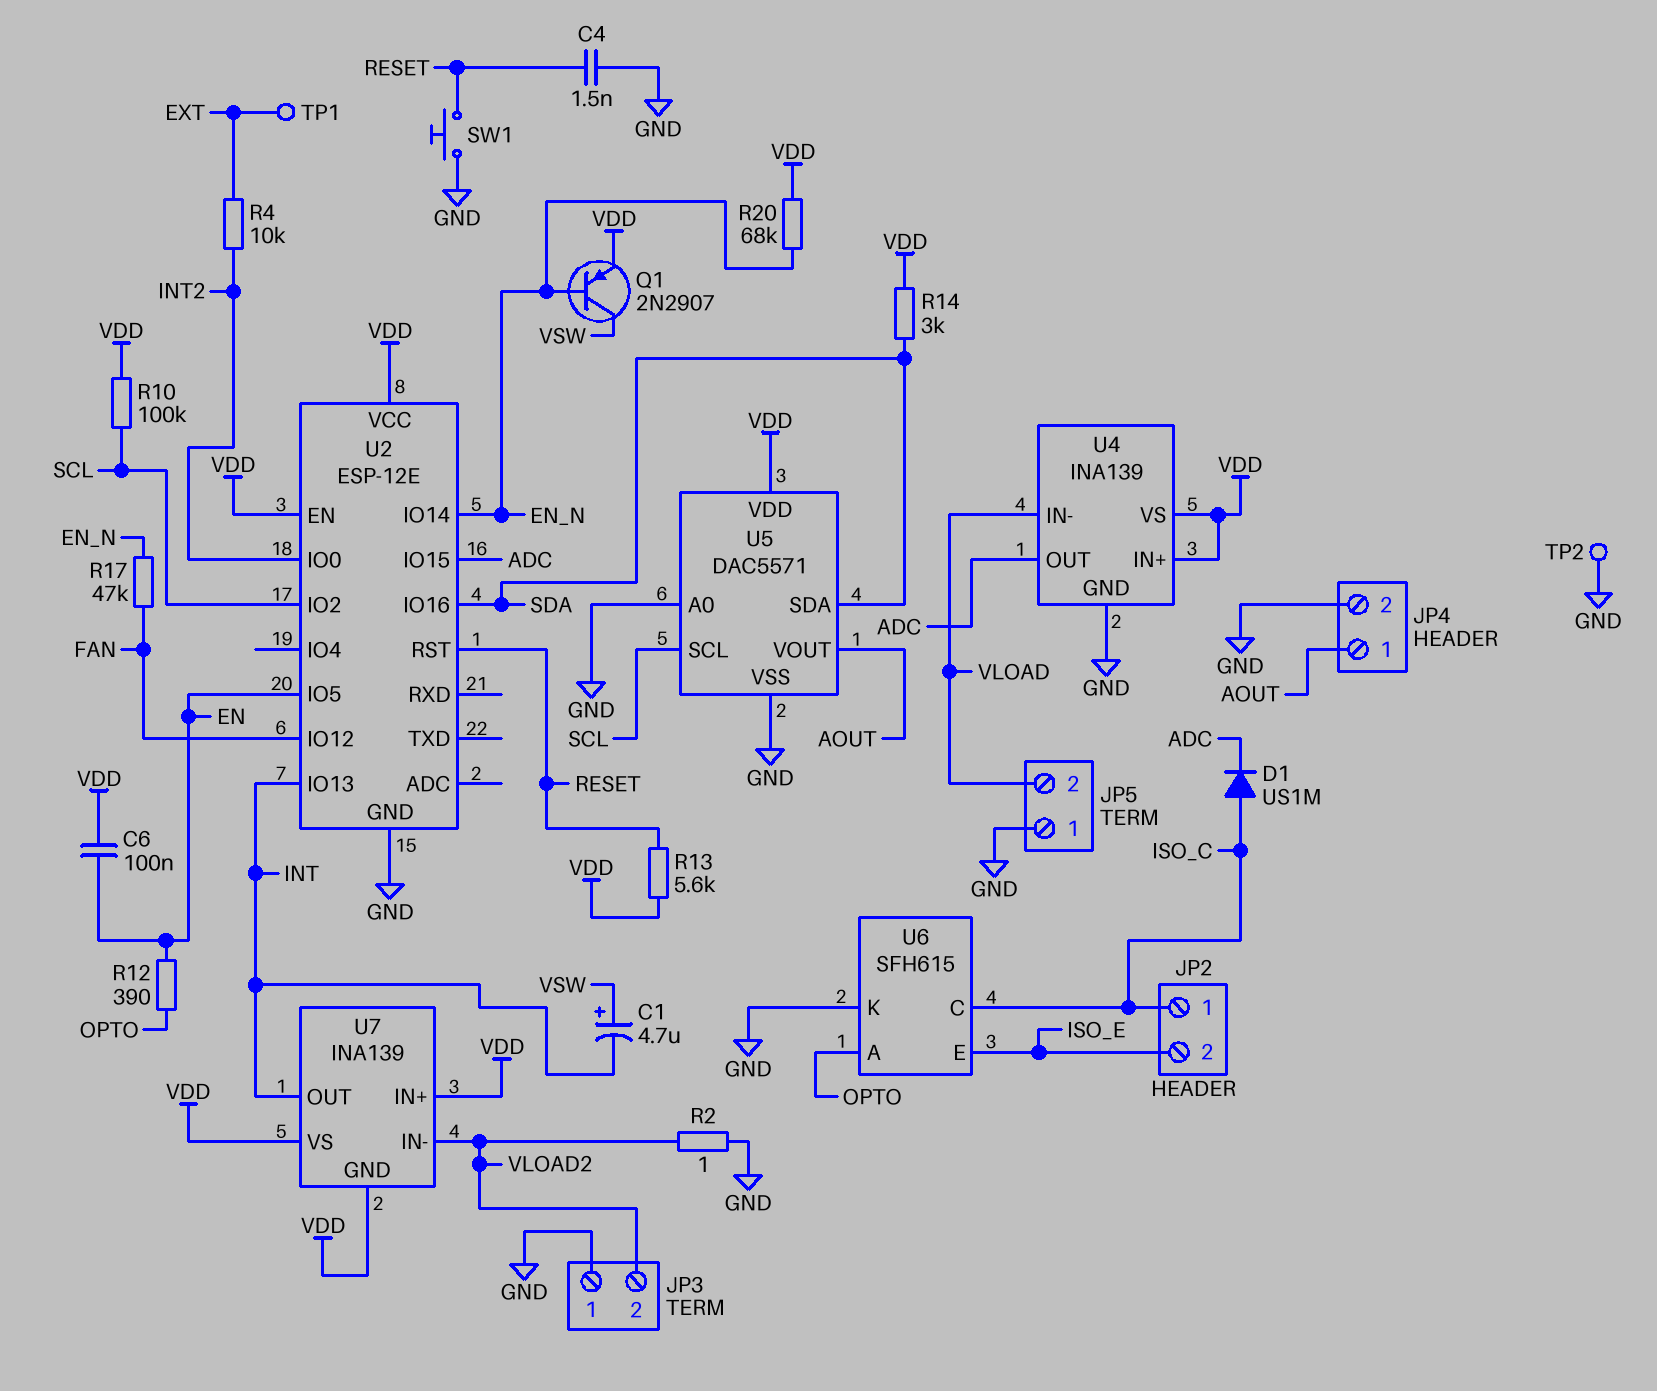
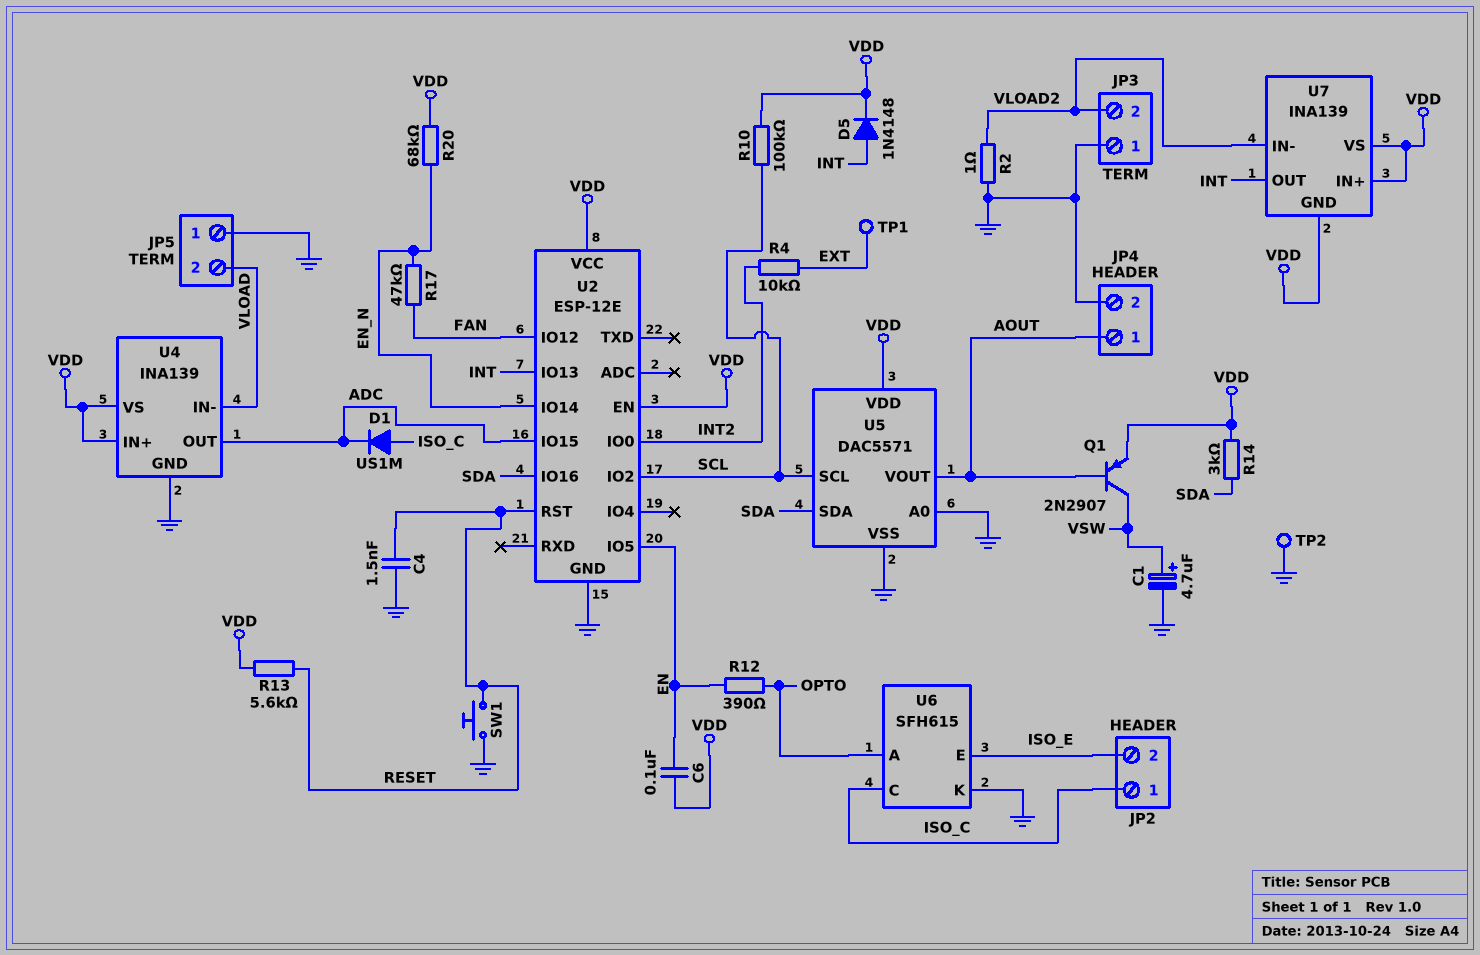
C1: 4.7uF (plus VSW, minus INT) -> 4.7uF (plus VSW, minus GND)
D5: none -> diode 1N4148 (A INT, K VDD)
Q1: PNP 2N2907 (B EN_N, C VSW, E VDD) -> PNP 2N2907 (B AOUT, C VSW, E VDD)

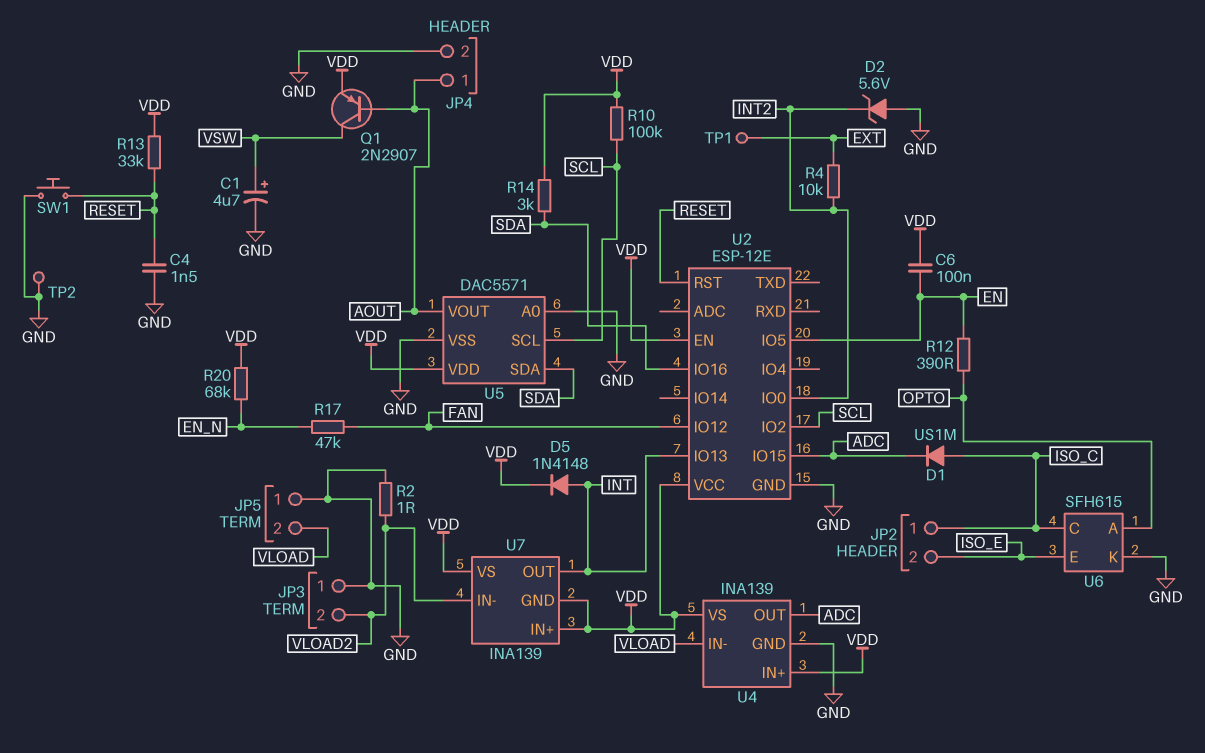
D2: none -> zener 5.6V (A GND, K INT2)
R13: 5.6k (RESET, VDD) -> 33k (RESET, VDD)
U2 pin IO14: EN_N -> none

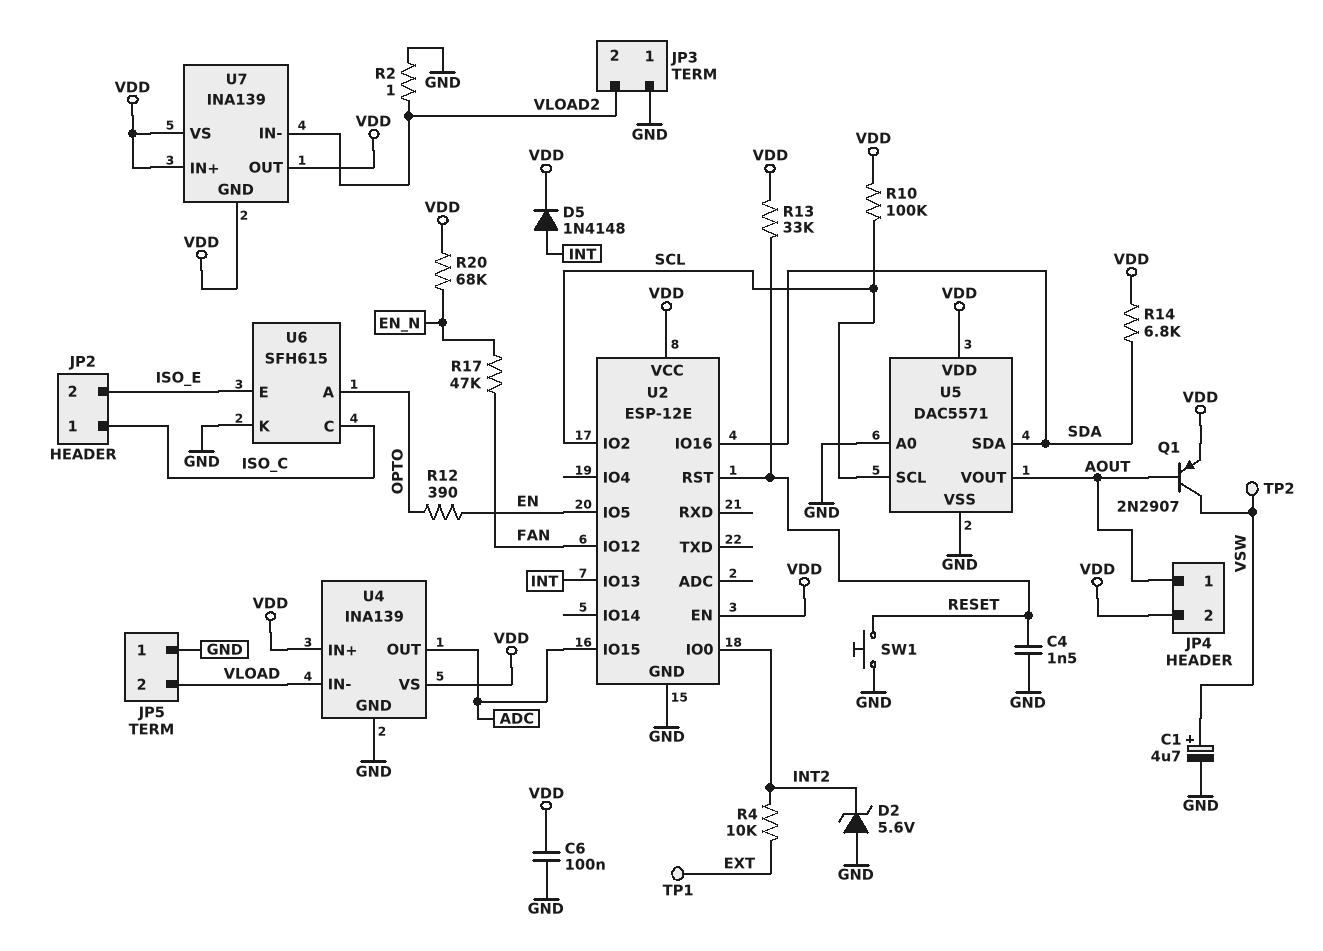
C6: 100nF (EN, VDD) -> 100nF (GND, VDD)
D1: diode US1M (A ISO_C, K ADC) -> none
JP4 pin 2: GND -> VDD
R14: 3k (SDA, VDD) -> 6.8k (SDA, VDD)
TP2: test point (GND) -> test point (VSW)
U7 pin OUT: INT -> VDD

